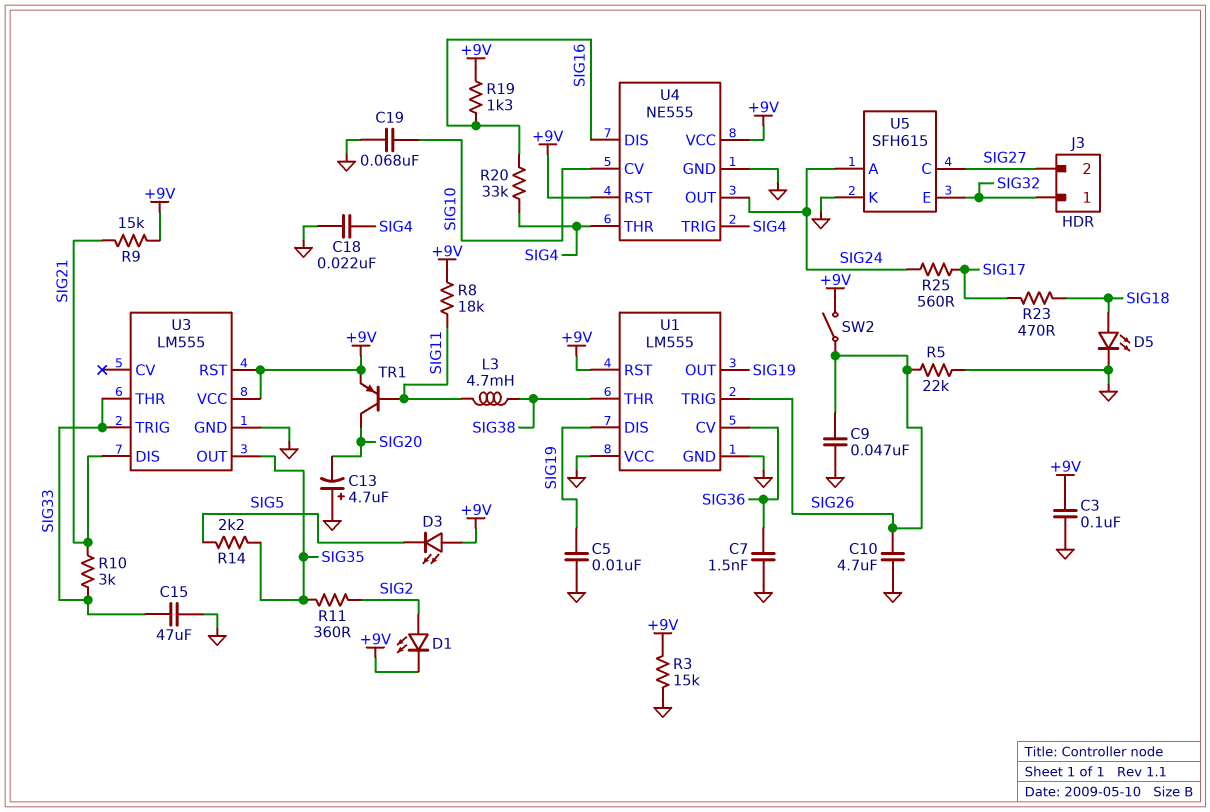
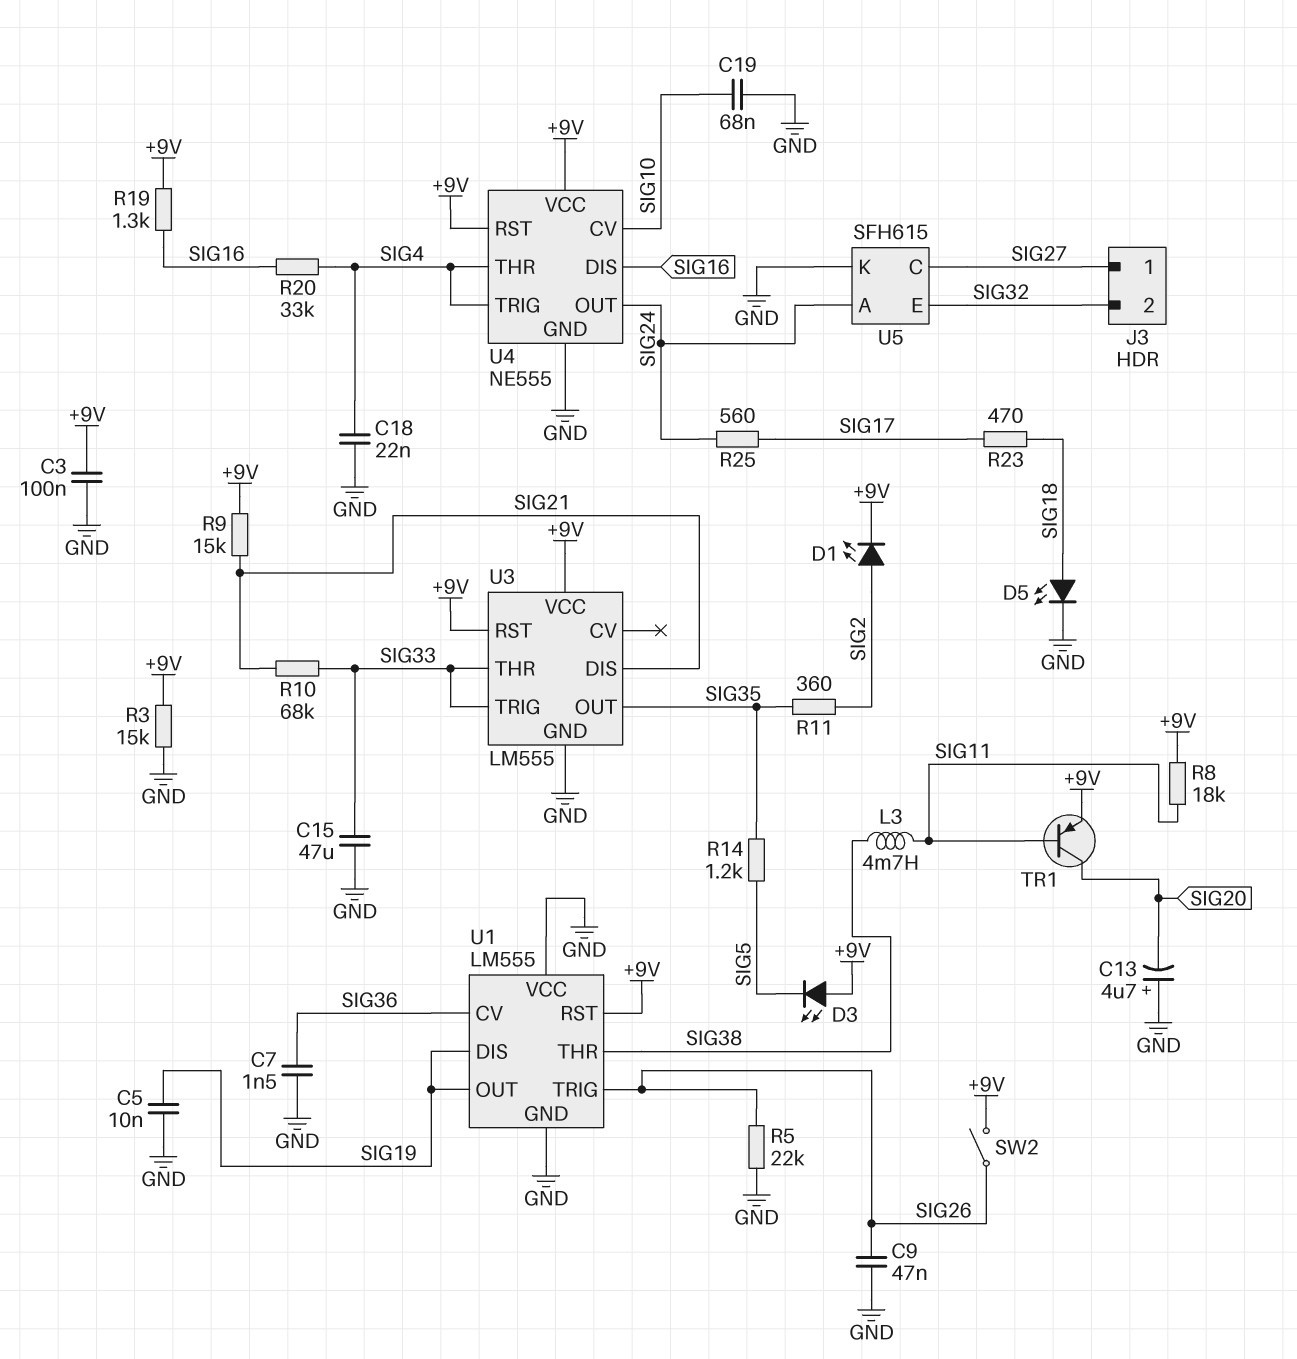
C10: 4.7uF (GND, SIG26) -> none
J3 pin 1: SIG32 -> SIG27
J3 pin 2: SIG27 -> SIG32
R10: 3k (SIG21, SIG33) -> 68k (SIG21, SIG33)
R14: 2.2k (SIG5, SIG35) -> 1.2k (SIG5, SIG35)

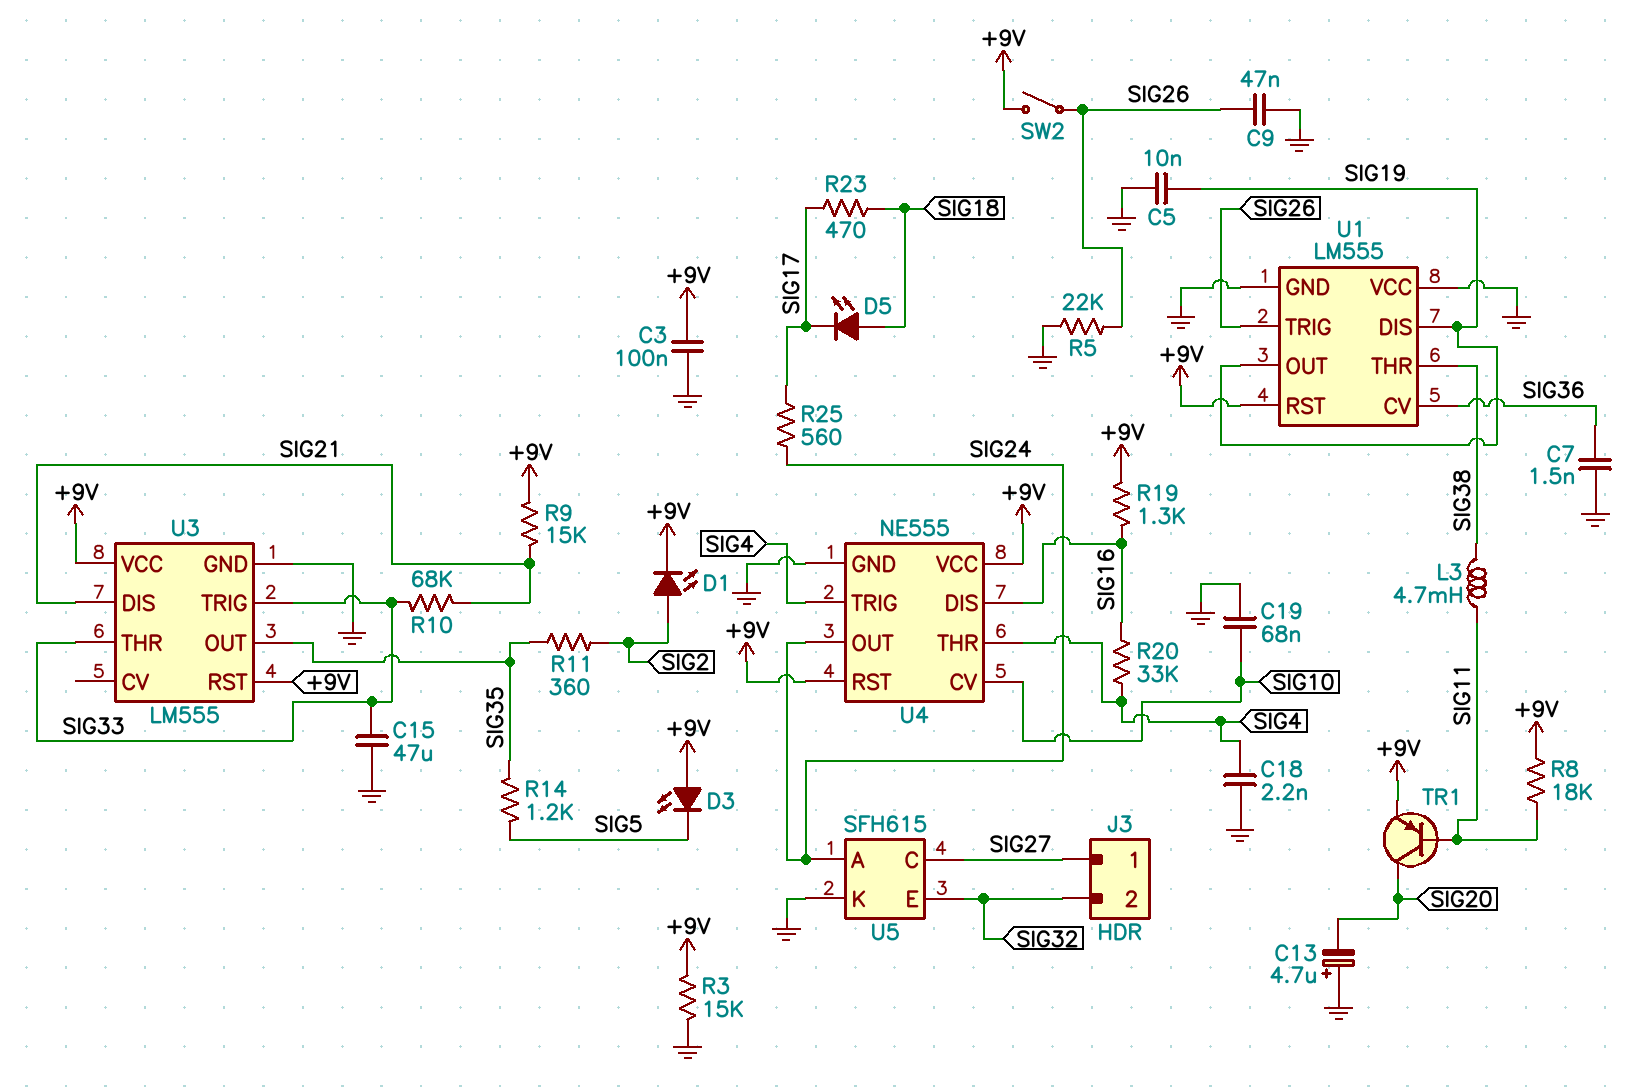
C18: 22nF (GND, SIG4) -> 2.2nF (GND, SIG4)
D5: LED (A SIG18, K GND) -> LED (A SIG18, K SIG17)

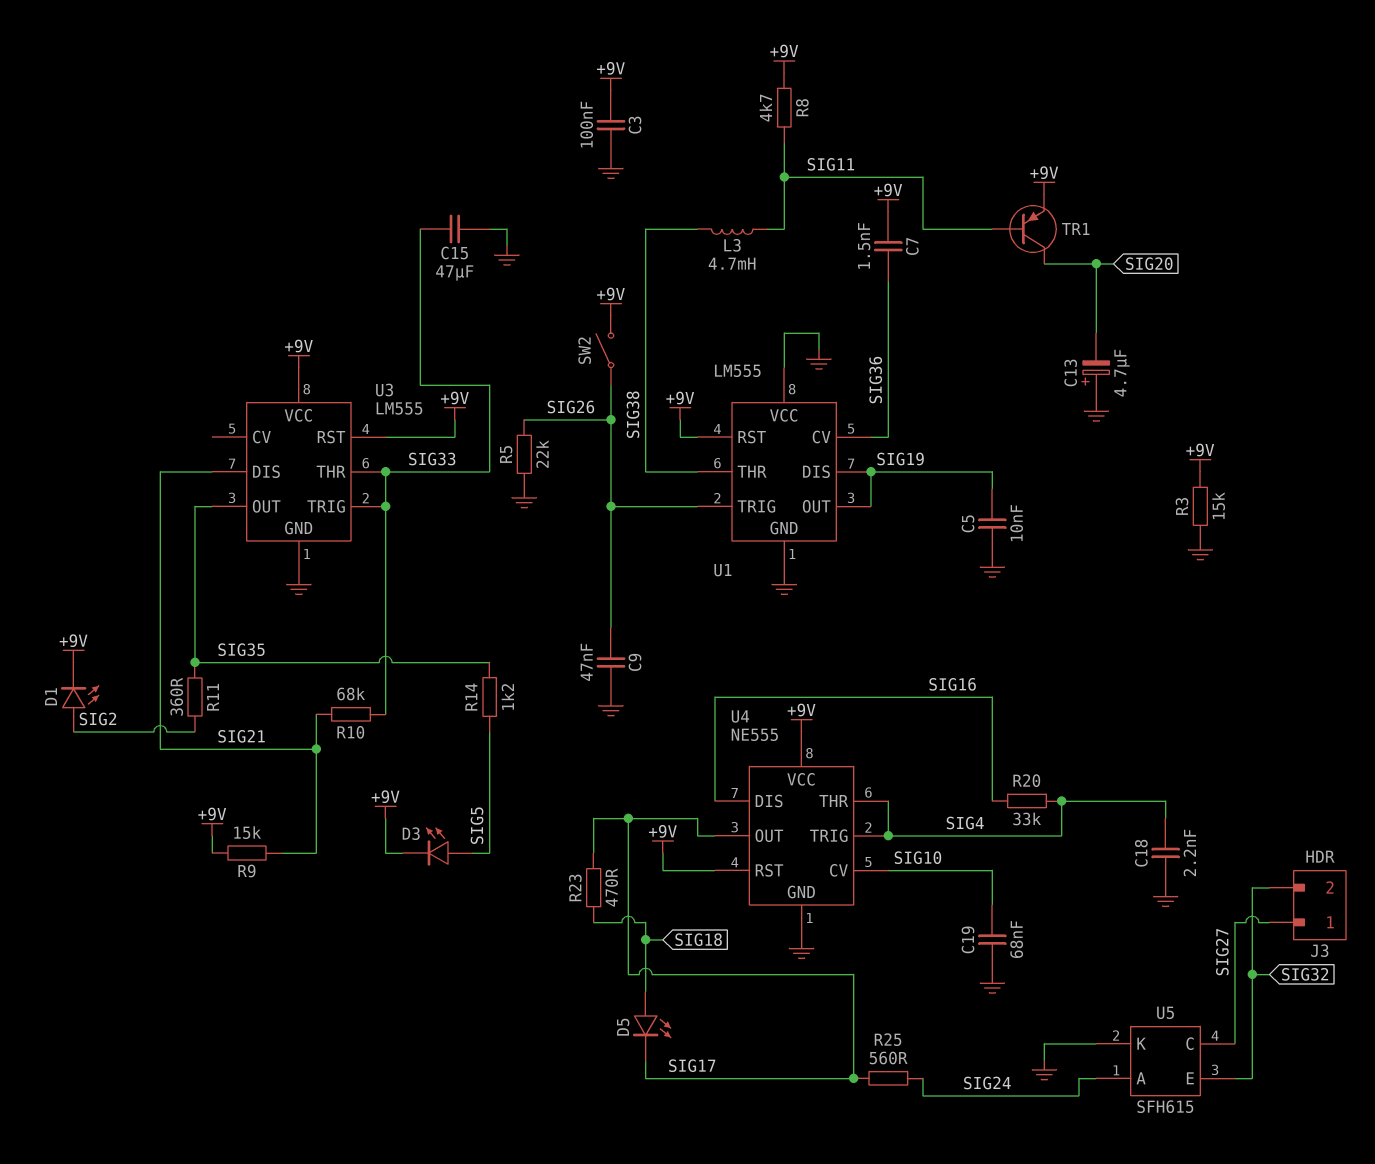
C7: 1.5nF (GND, SIG36) -> 1.5nF (+9V, SIG36)
D3: LED (A +9V, K SIG5) -> LED (A SIG5, K +9V)
R8: 18k (+9V, SIG11) -> 4.7k (+9V, SIG11)
R19: 1.3k (+9V, SIG16) -> none
U4 pin OUT: SIG24 -> SIG17

